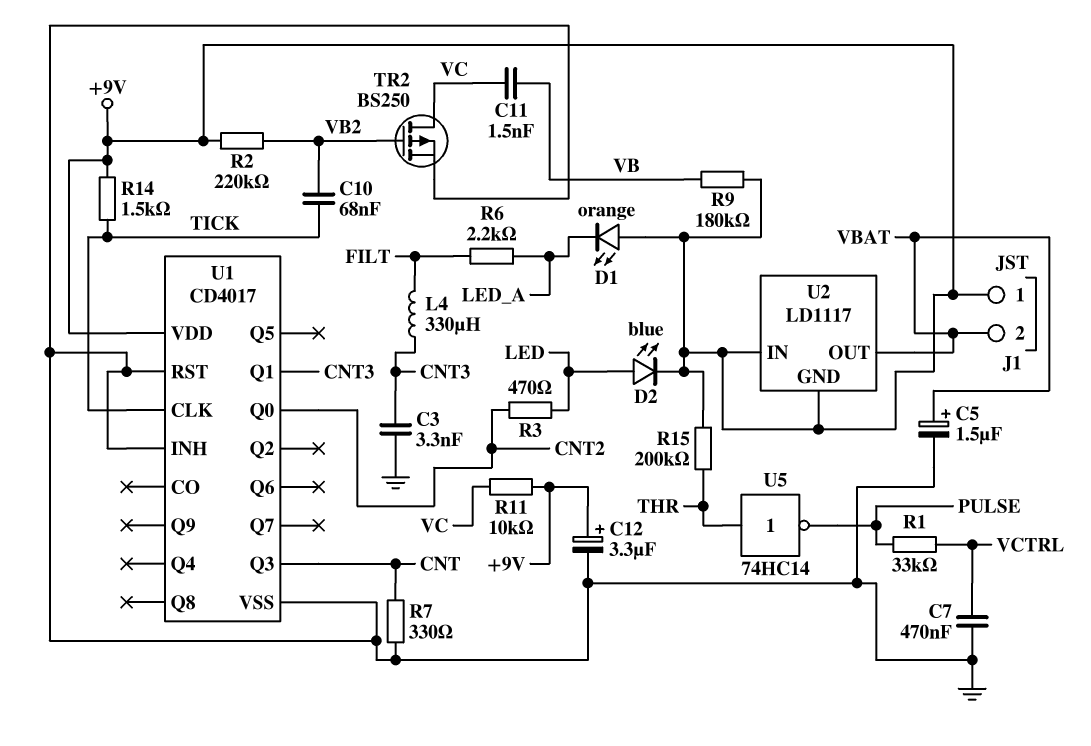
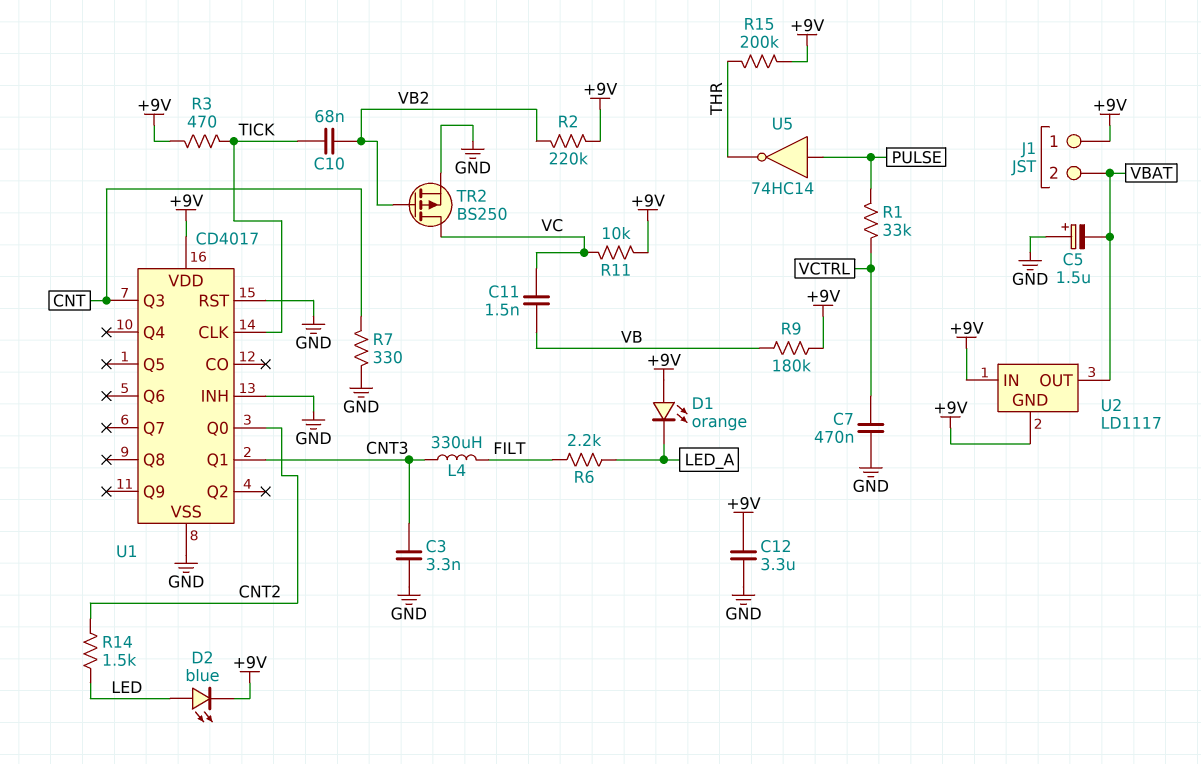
C5: 1.5uF (plus VBAT, minus GND) -> 1.5uF (plus GND, minus VBAT)
C12: 3.3uF (plus +9V, minus GND) -> 3.3uF (+9V, GND)
R3: 470 (CNT2, LED) -> 470 (+9V, TICK)
R14: 1.5k (+9V, TICK) -> 1.5k (CNT2, LED)
U5: NOT 74HC14 (in THR, out PULSE) -> NOT 74HC14 (in PULSE, out THR)

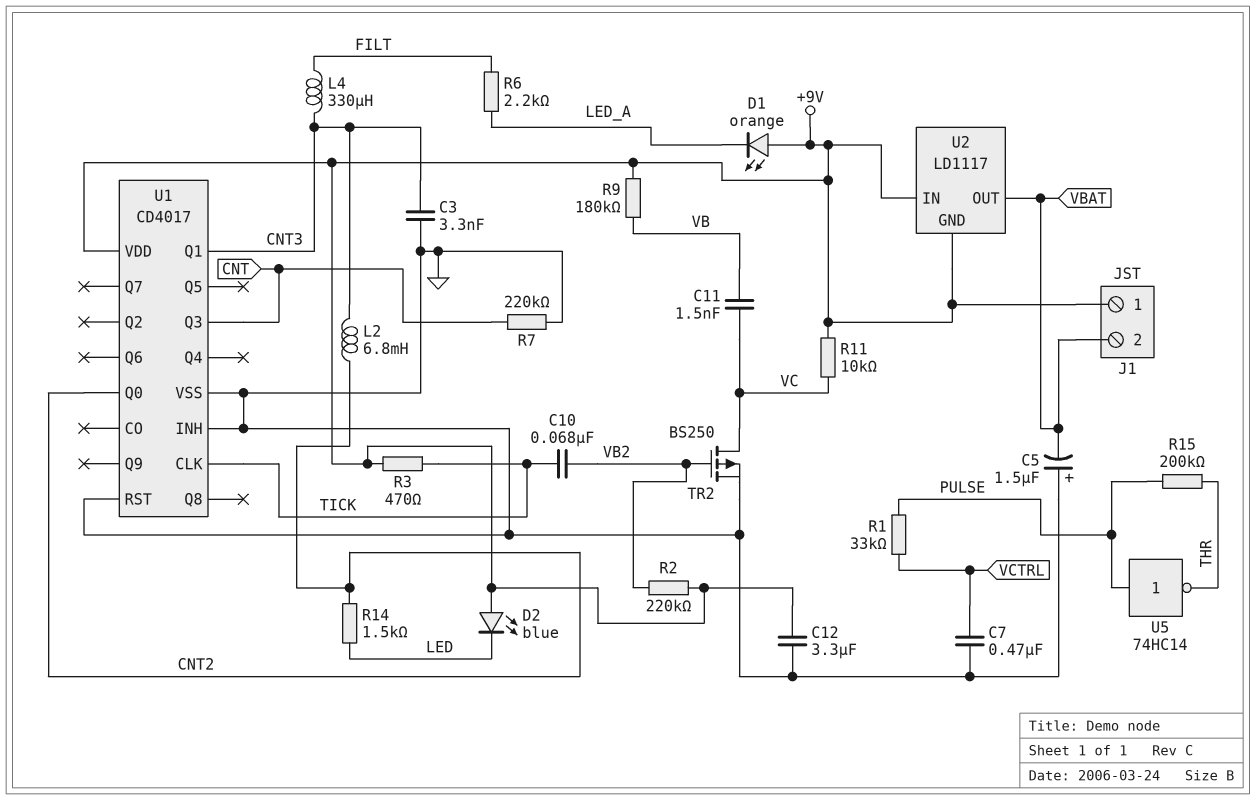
D2: LED blue (A LED, K +9V) -> LED blue (A +9V, K LED)
L2: none -> 6.8mH (CNT2, CNT3)
R7: 330 (CNT, GND) -> 220k (CNT, GND)
R15: 200k (+9V, THR) -> 200k (PULSE, THR)

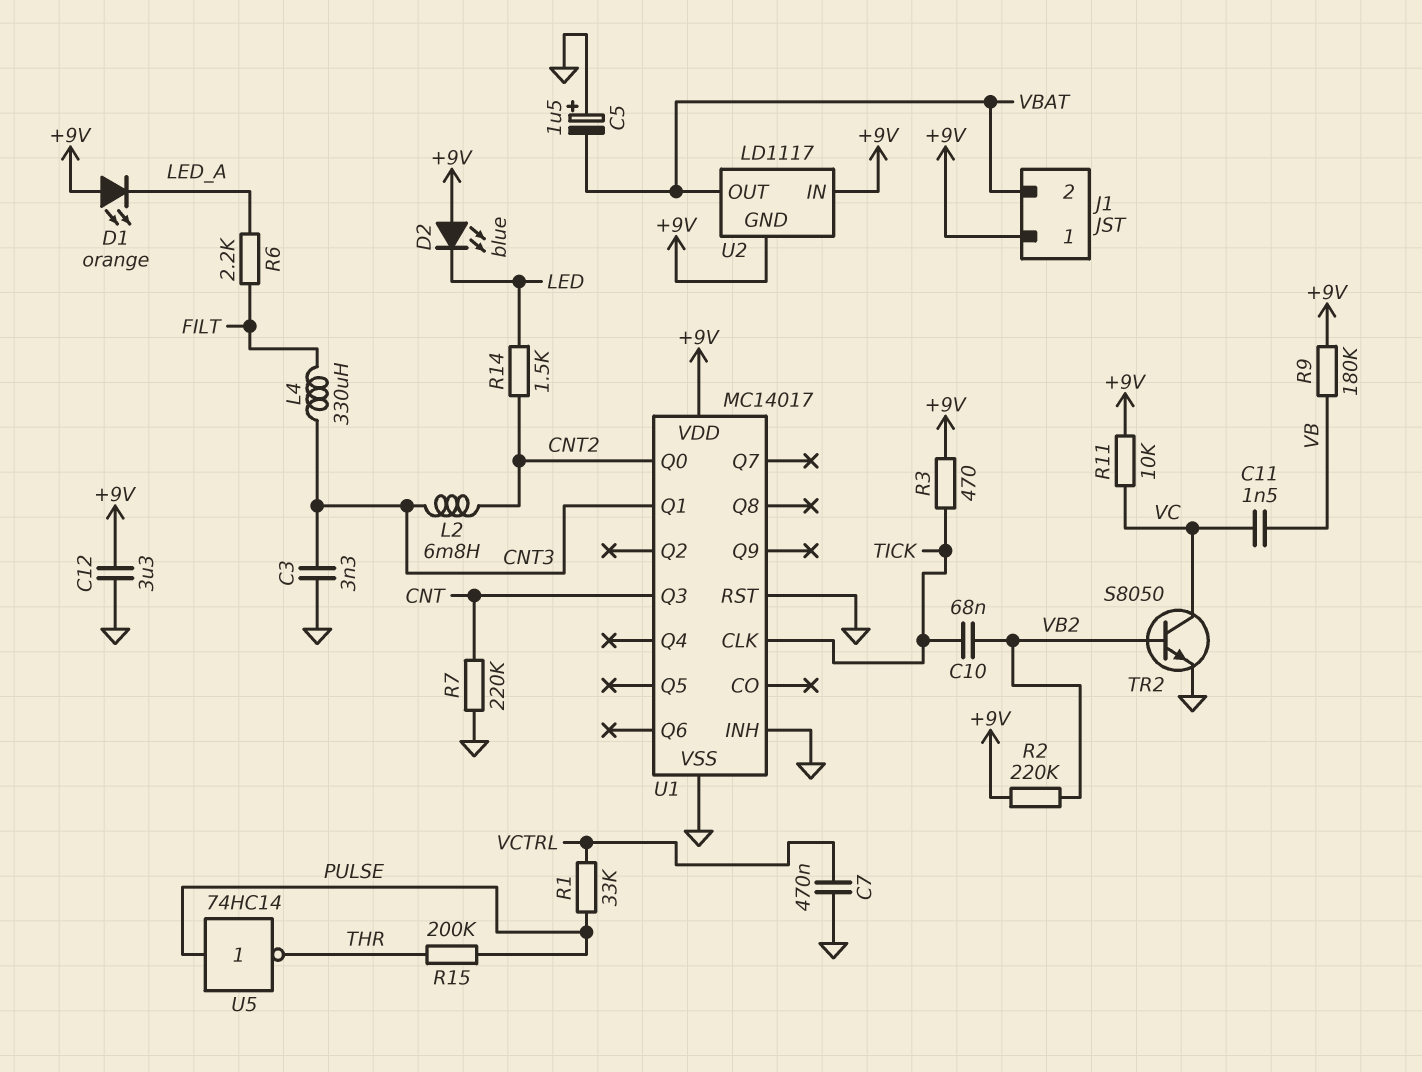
TR2: PMOS BS250 (G VB2, D VC, S GND) -> NPN S8050 (B VB2, C VC, E GND)
U1: CD4017 -> MC14017

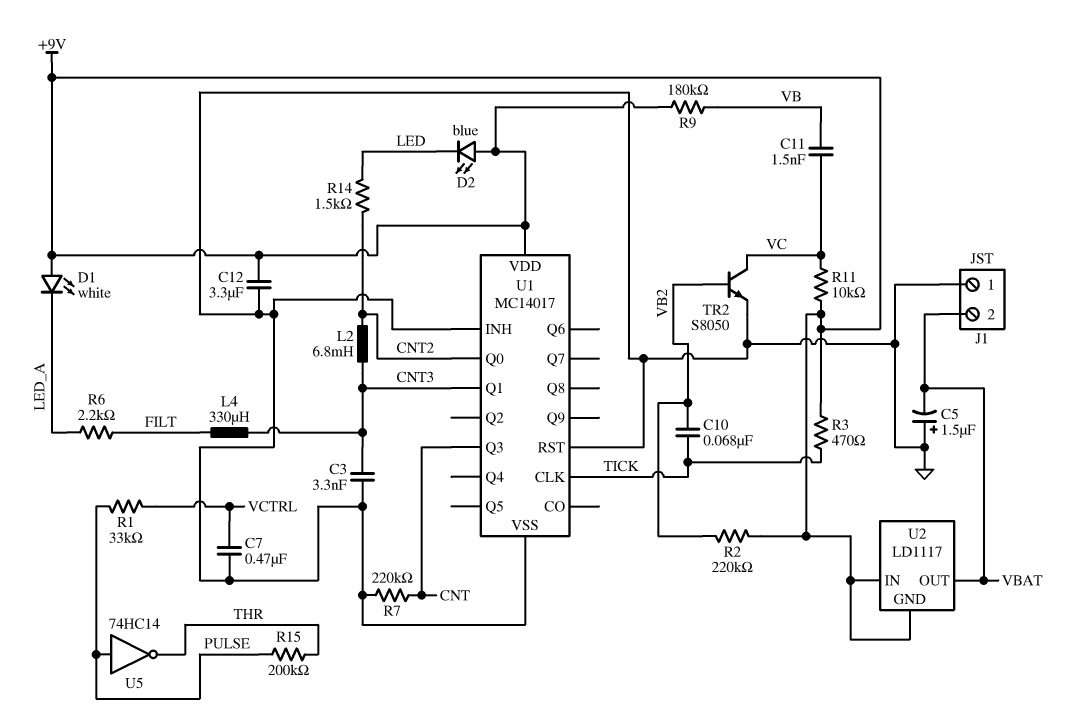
D1: LED orange (A +9V, K LED_A) -> LED white (A +9V, K LED_A)
J1 pin 1: +9V -> GND

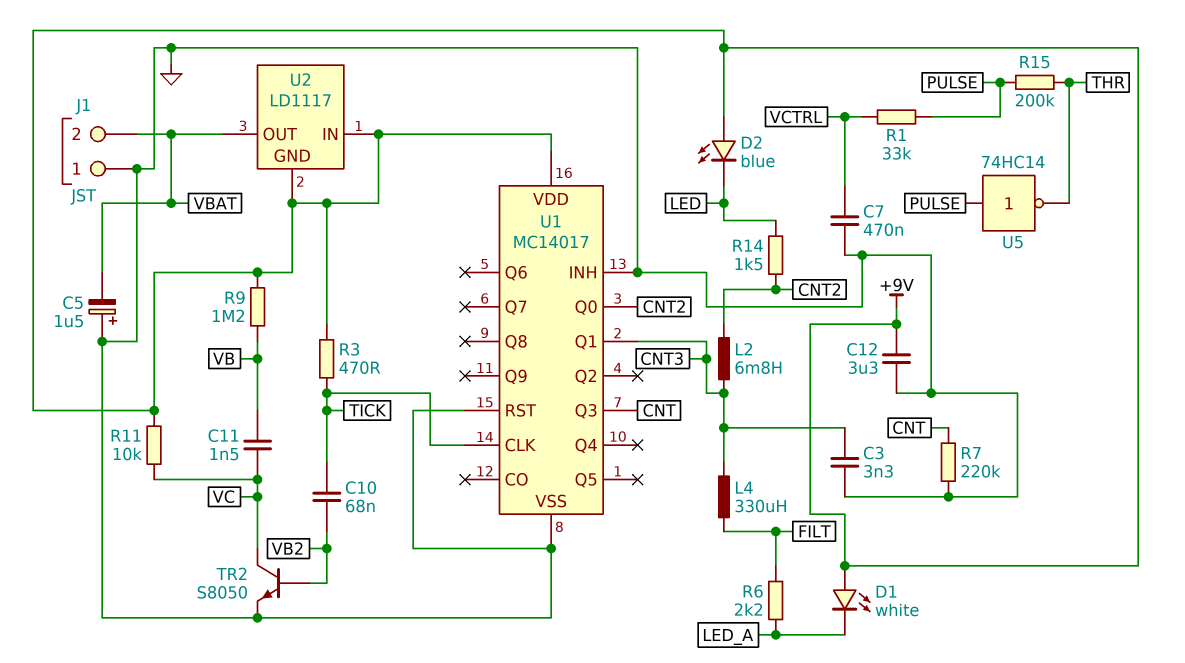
R2: 220k (+9V, VB2) -> none
R9: 180k (+9V, VB) -> 1.2M (+9V, VB)

